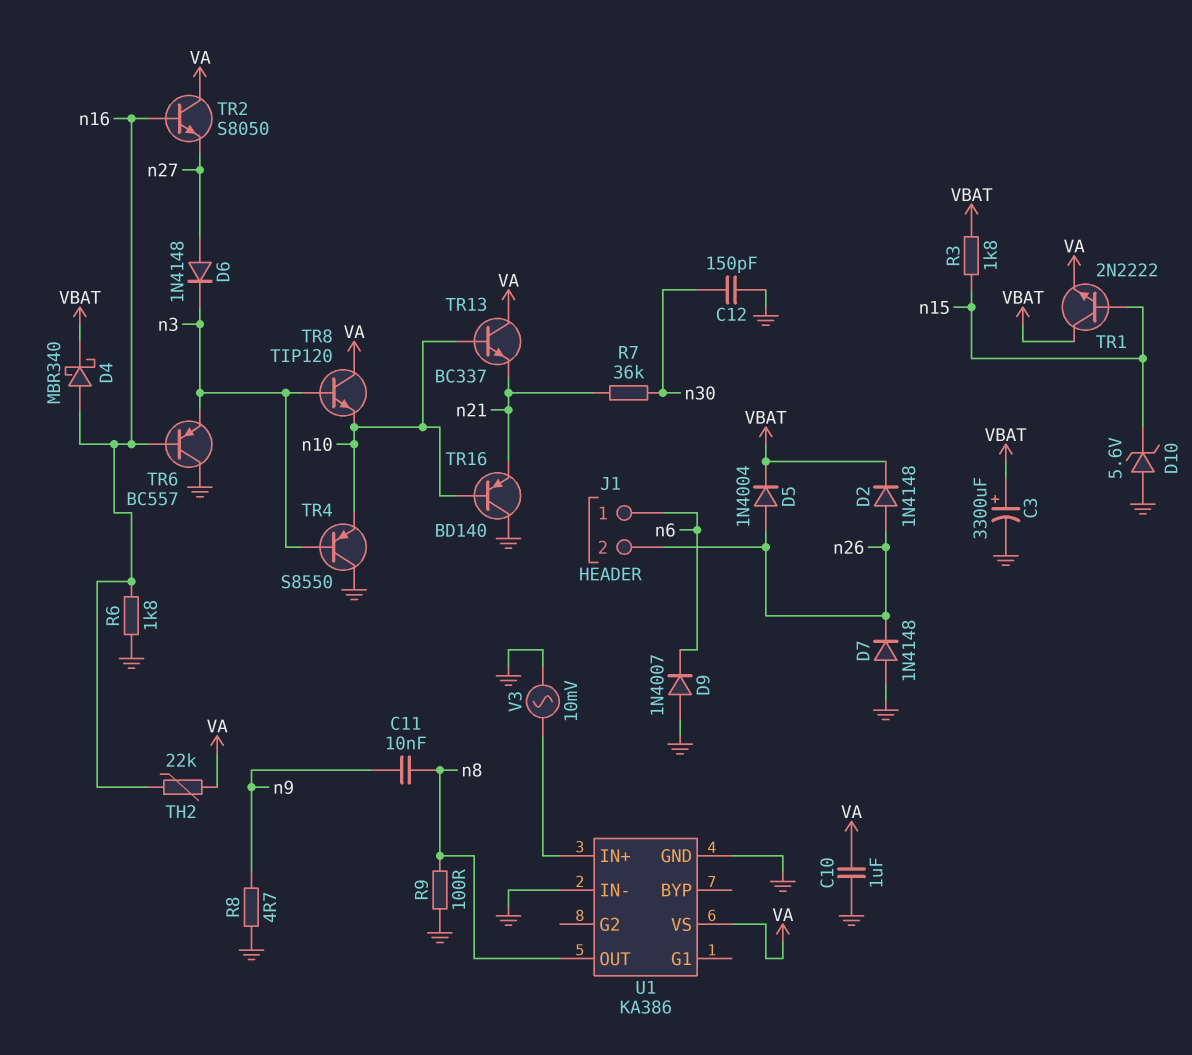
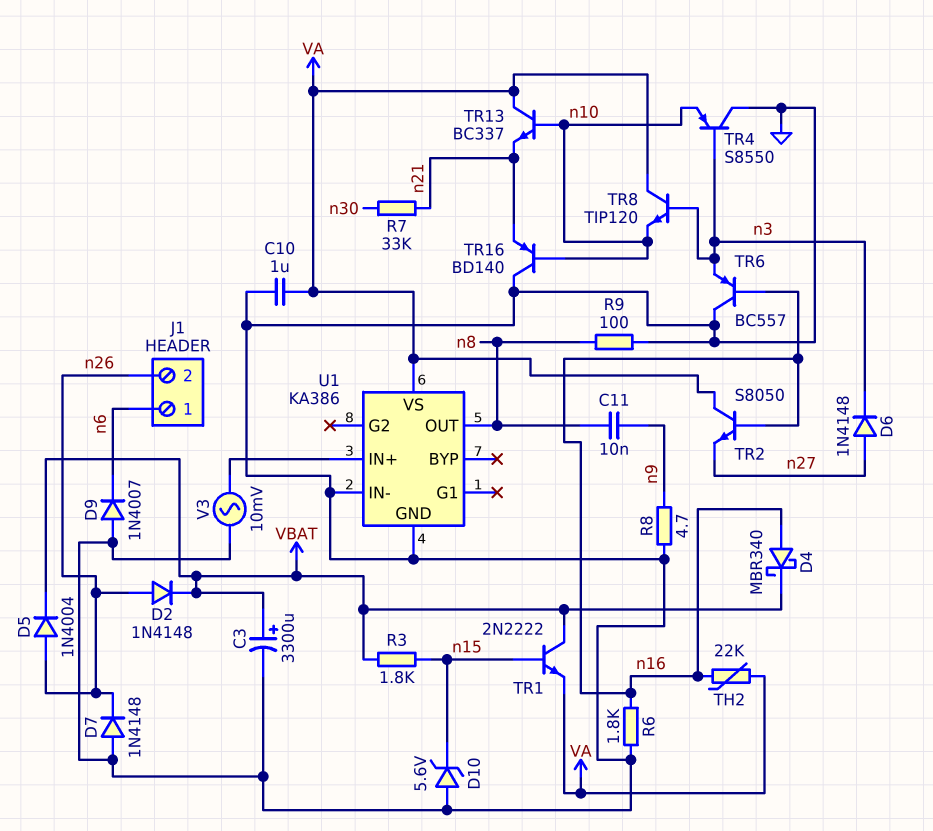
C12: 150pF (GND, n30) -> none
R7: 36k (n21, n30) -> 33k (n21, n30)

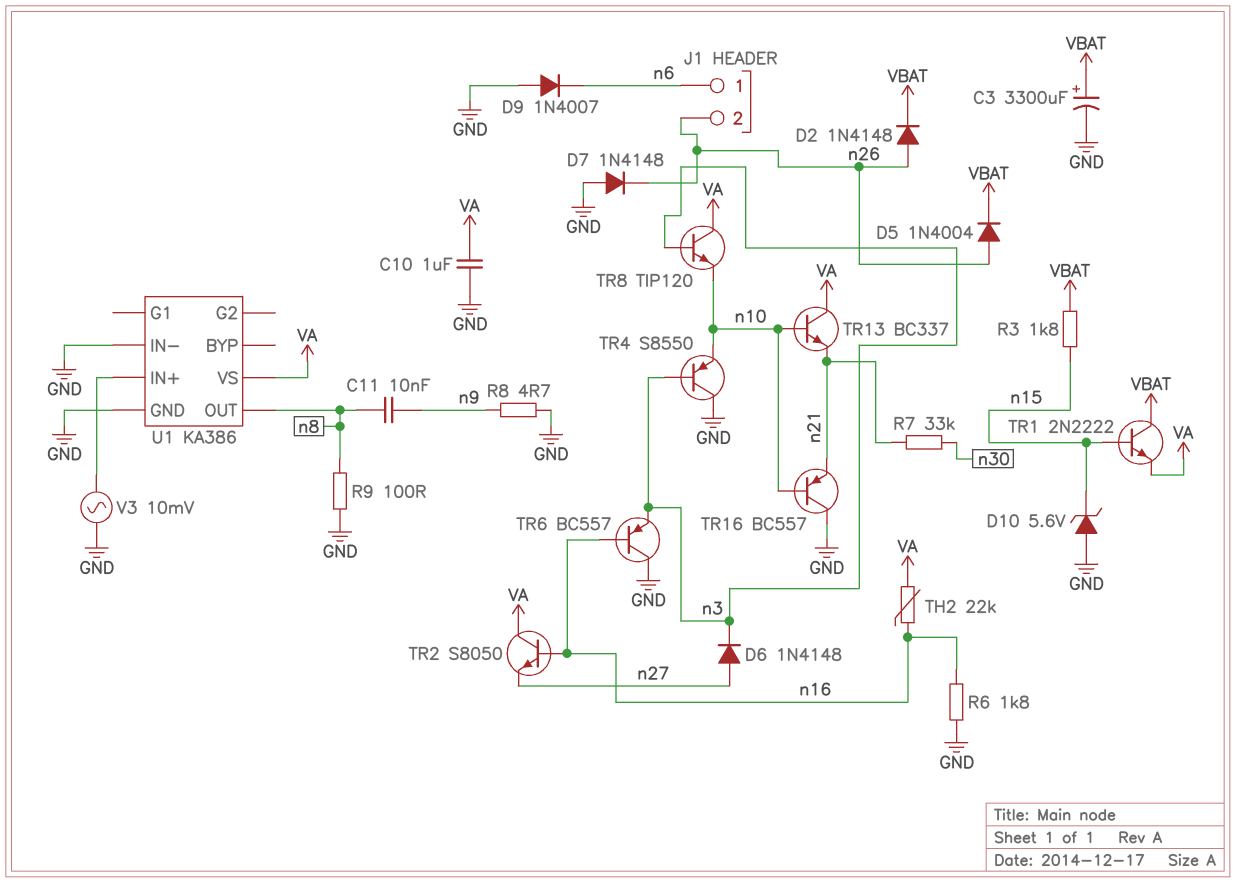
D4: schottky MBR340 (A n16, K VBAT) -> none
TR16: PNP BD140 (B n10, C GND, E n21) -> PNP BC557 (B n10, C GND, E n21)

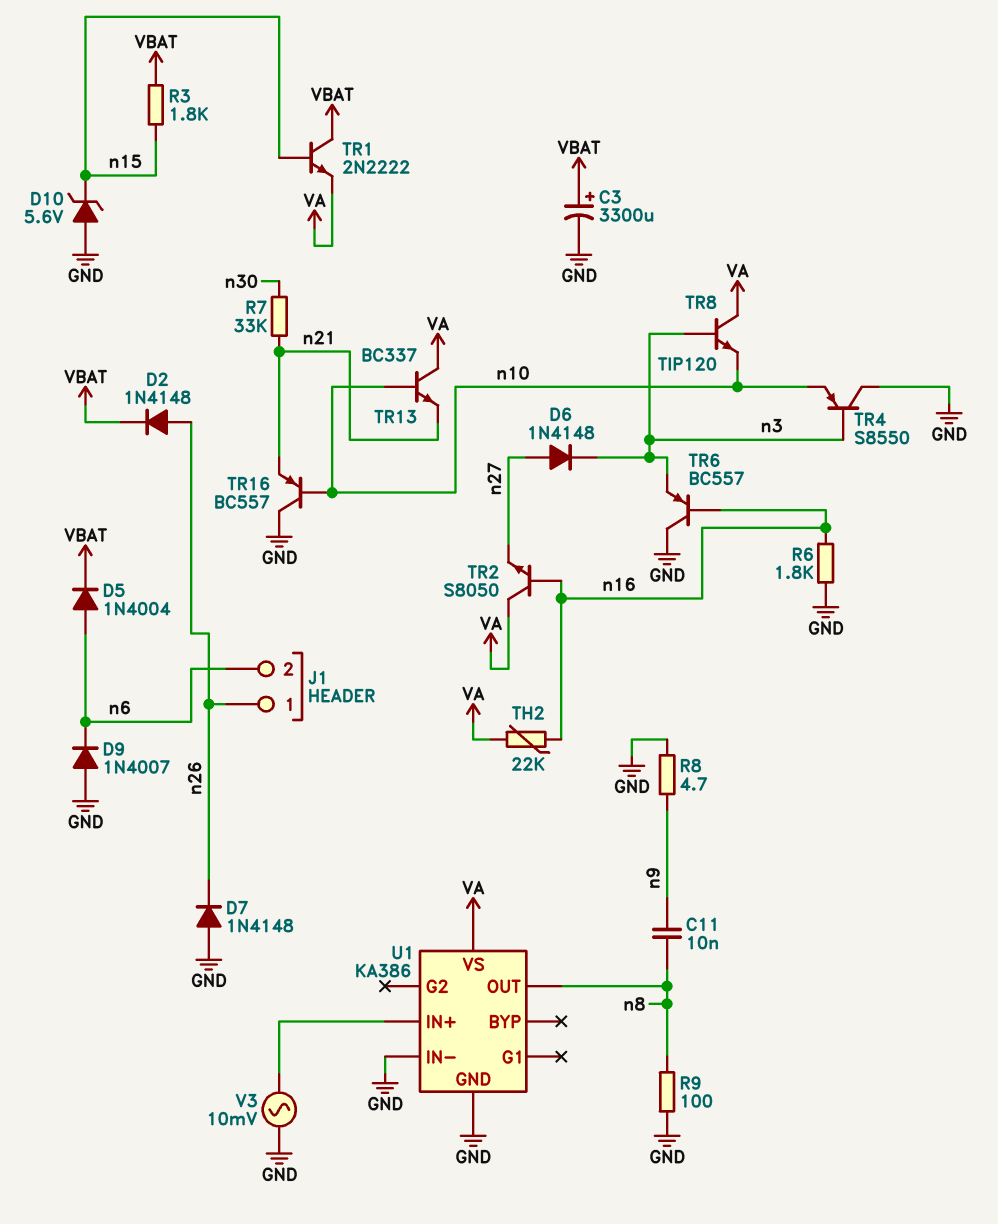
C10: 1uF (GND, VA) -> none
D5: diode 1N4004 (A n26, K VBAT) -> diode 1N4004 (A n6, K VBAT)
J1 pin 1: n6 -> n26
J1 pin 2: n26 -> n6

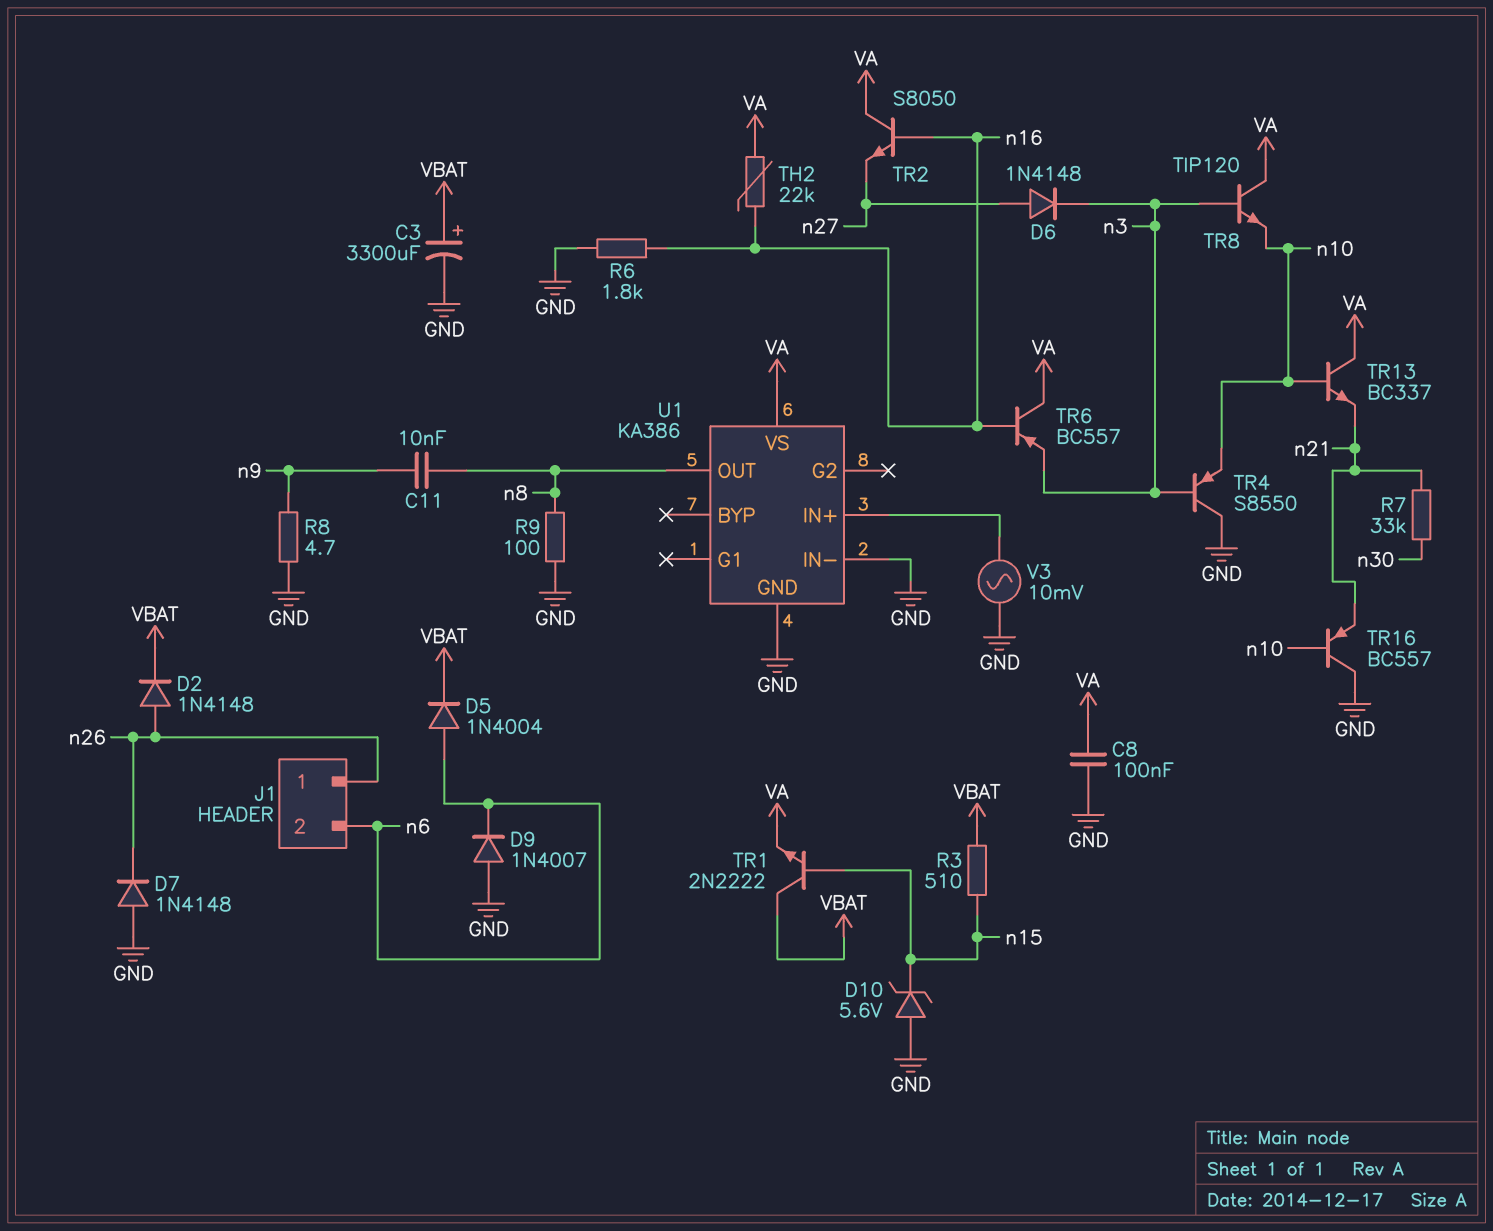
C8: none -> 100nF (GND, VA)
R3: 1.8k (VBAT, n15) -> 510 (VBAT, n15)
TR6: PNP BC557 (B n16, C GND, E n3) -> PNP BC557 (B n16, C VA, E n3)

